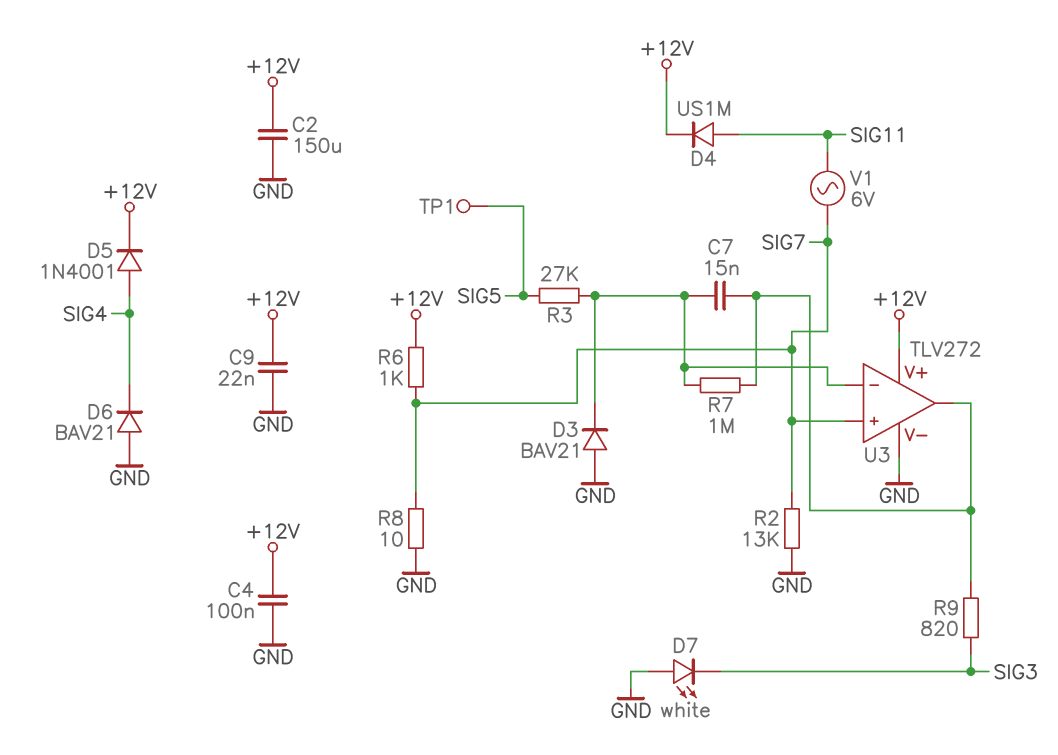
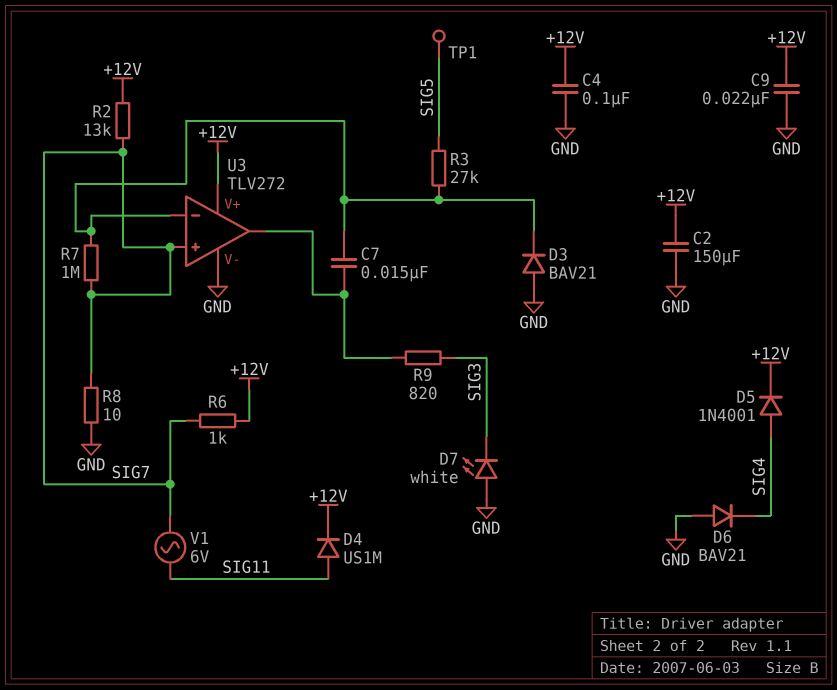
R2: 13k (GND, SIG7) -> 13k (+12V, SIG7)
R7: 1M (U3/in-, U3/out) -> 1M (SIG7, U3/in-)

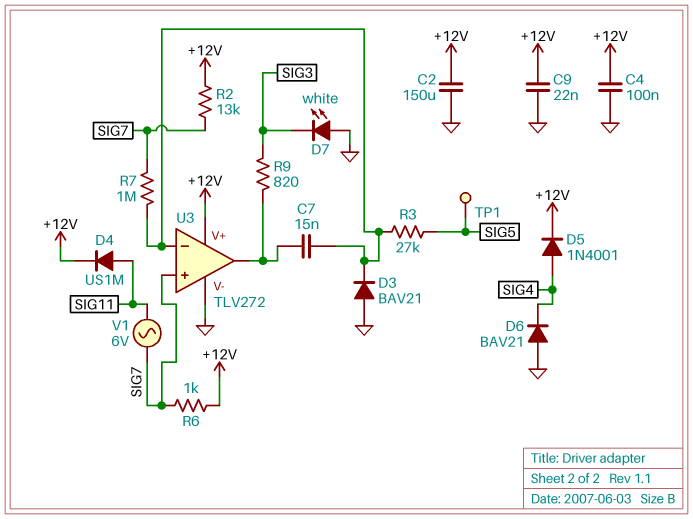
R8: 10 (GND, SIG7) -> none

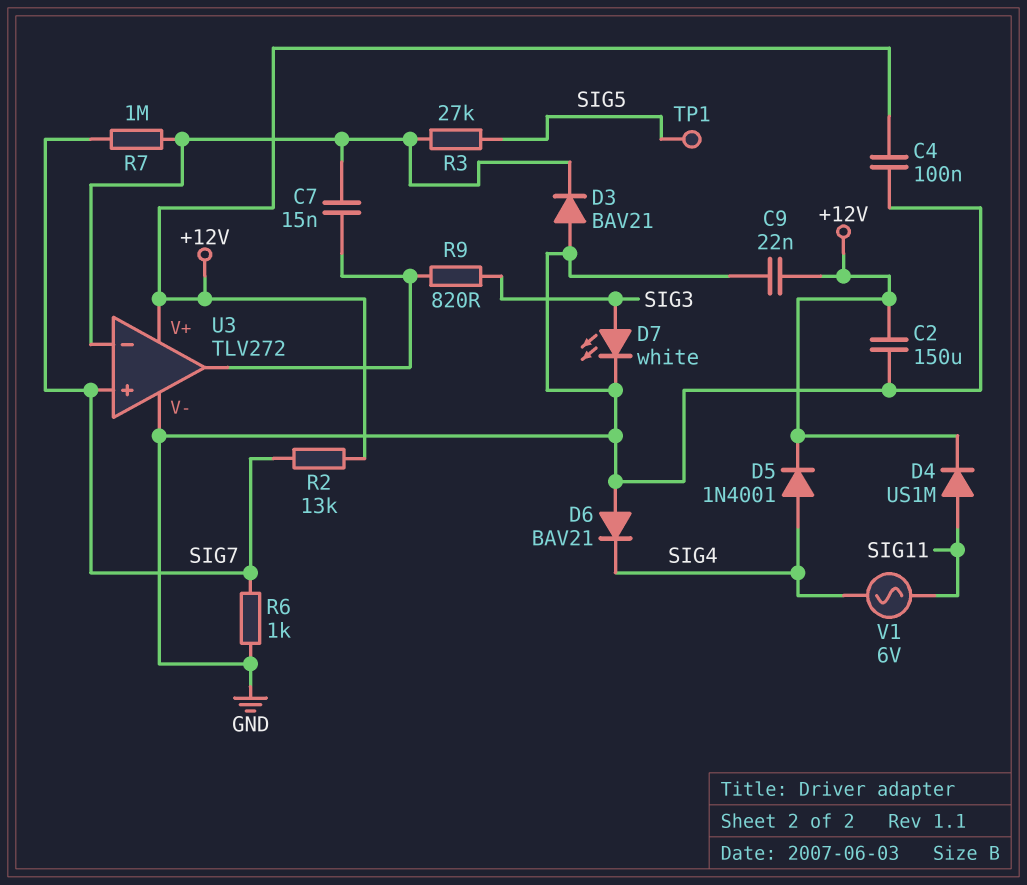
D7: LED white (A GND, K SIG3) -> LED white (A SIG3, K GND)
R6: 1k (+12V, SIG7) -> 1k (GND, SIG7)
V1: AC 6V (SIG7, SIG11) -> AC 6V (SIG4, SIG11)

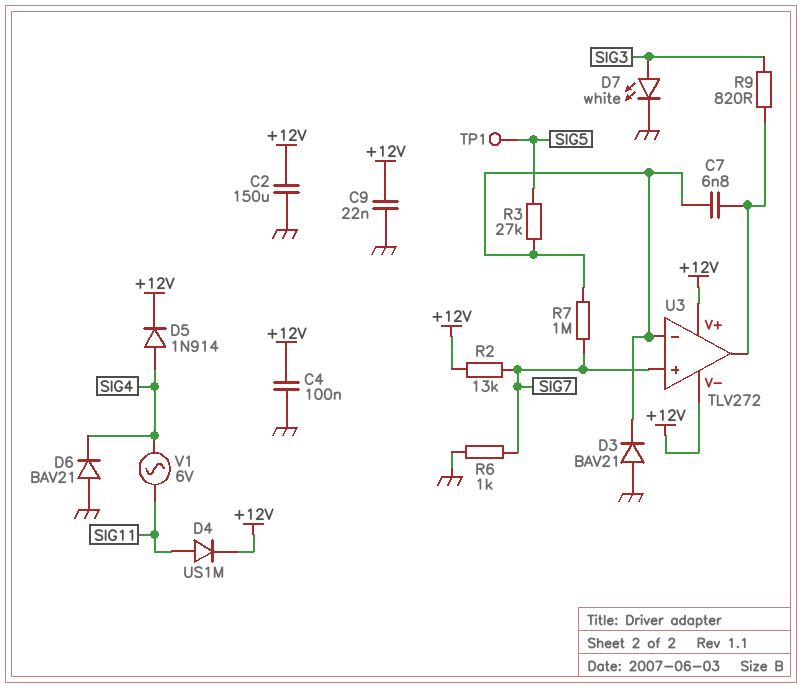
C7: 15nF (U3/in-, U3/out) -> 6.8nF (U3/in-, U3/out)
D5: diode 1N4001 (A SIG4, K +12V) -> diode 1N914 (A SIG4, K +12V)
U3 pin V-: GND -> +12V

